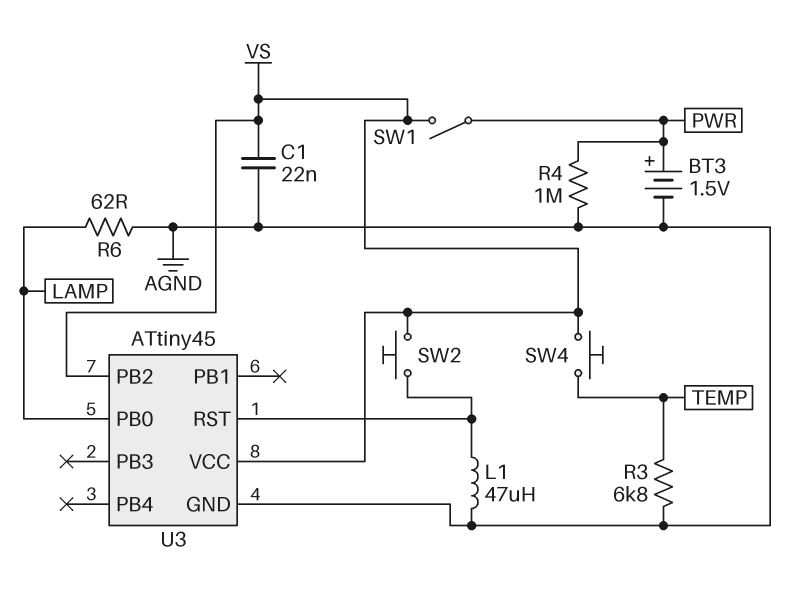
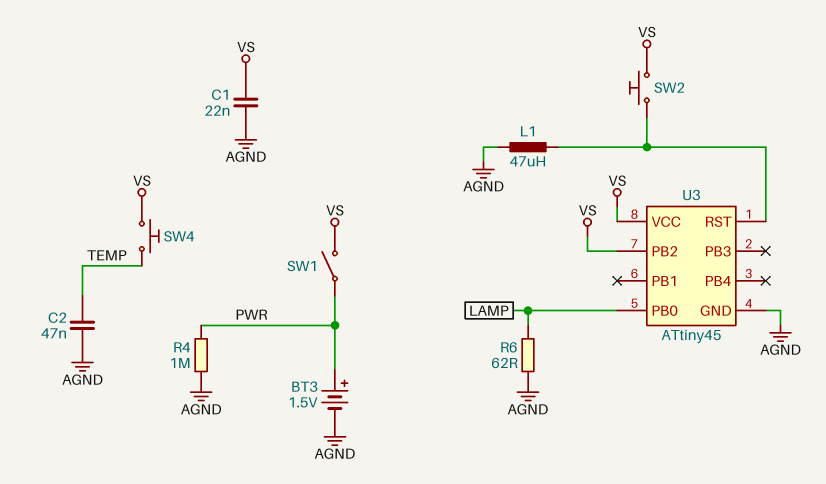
C2: none -> 47nF (AGND, TEMP)
R3: 6.8k (AGND, TEMP) -> none

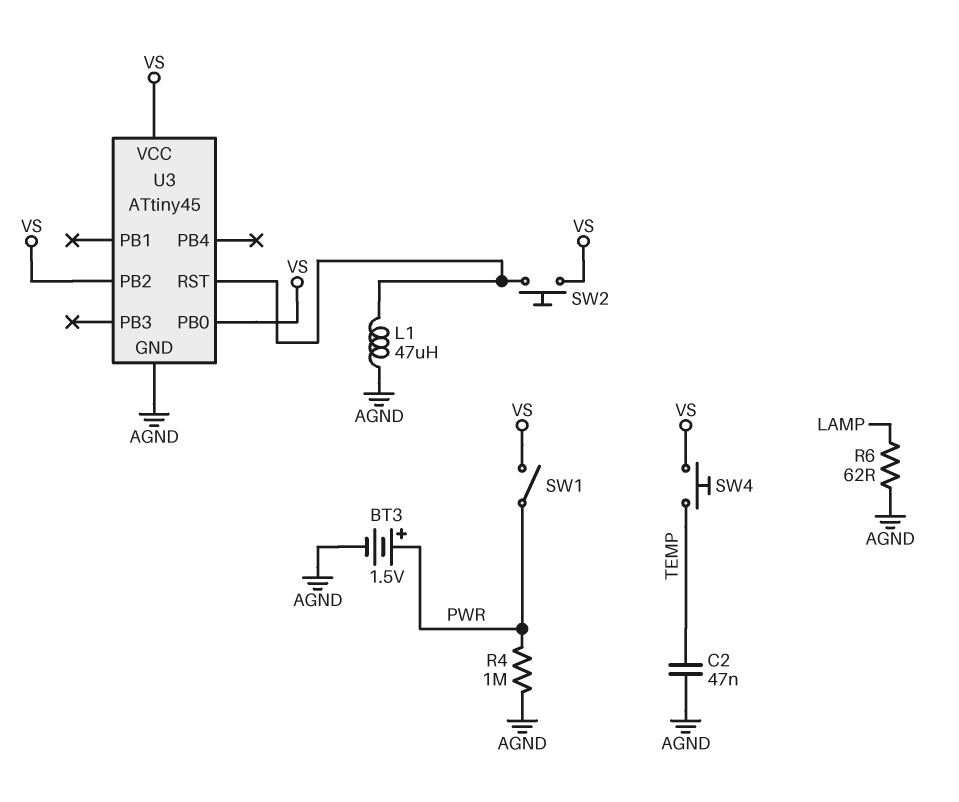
C1: 22nF (AGND, VS) -> none
U3 pin PB0: LAMP -> VS

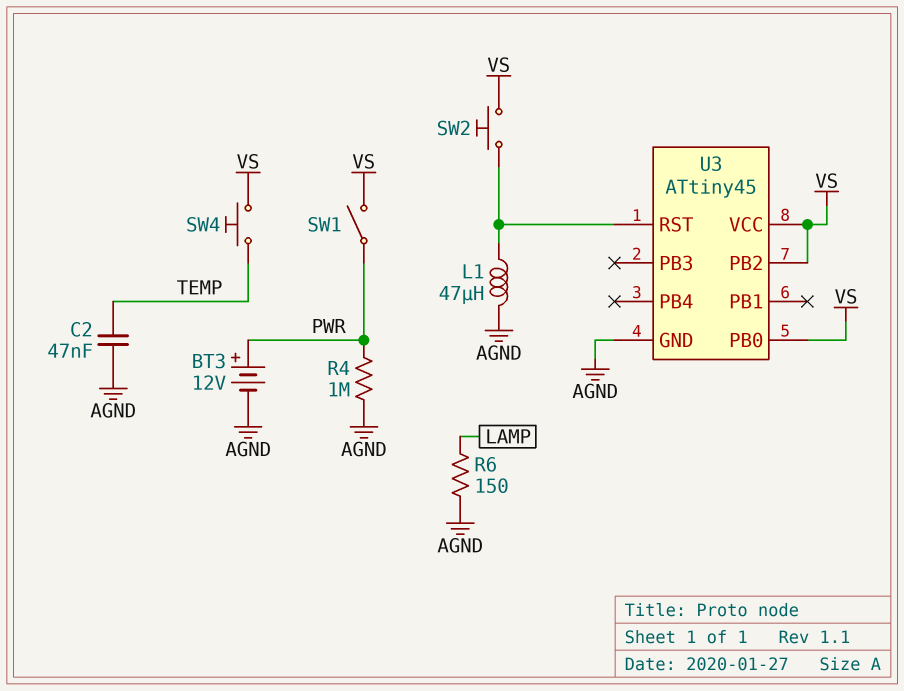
BT3: 1.5V (plus PWR, minus AGND) -> 12V (plus PWR, minus AGND)
R6: 62 (AGND, LAMP) -> 150 (AGND, LAMP)

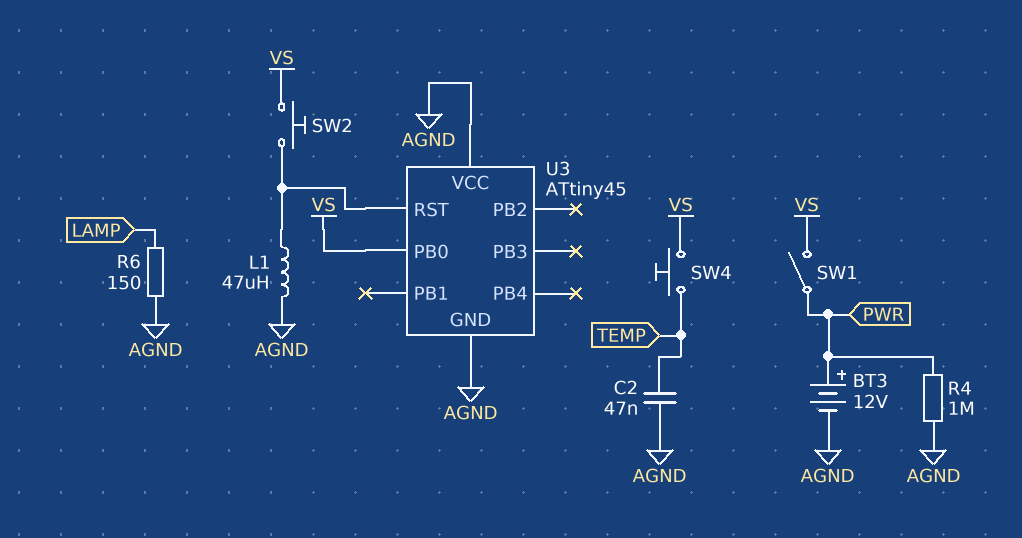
U3 pin PB2: VS -> none
U3 pin VCC: VS -> AGND

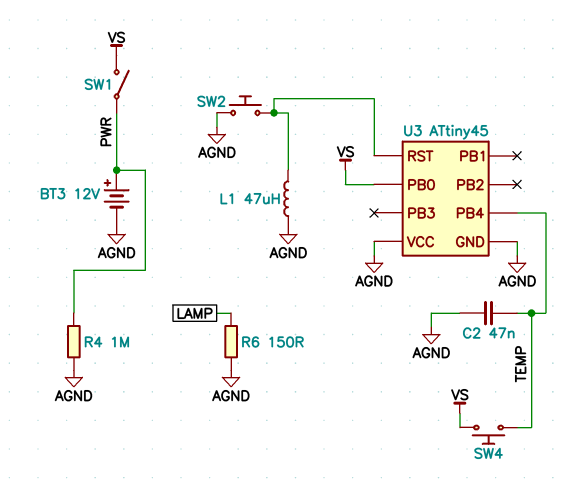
SW2: button (U3/RST, VS) -> button (AGND, U3/RST)
U3 pin PB4: none -> TEMP

